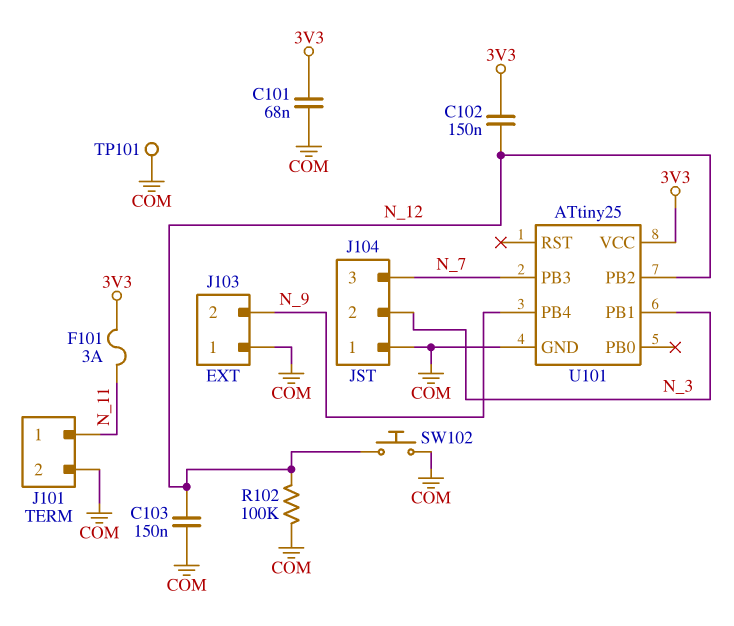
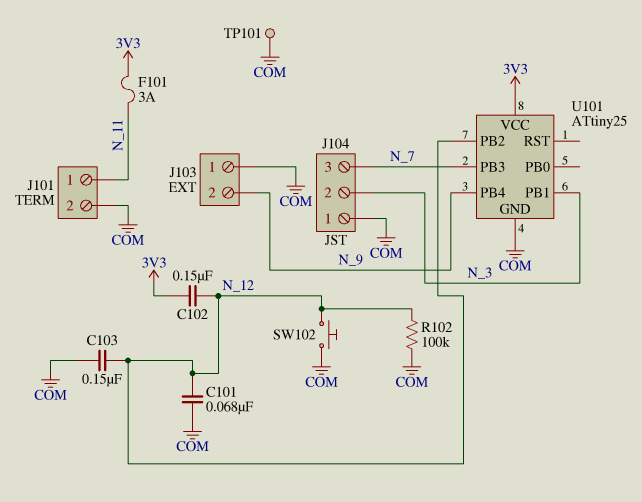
C101: 68nF (3V3, COM) -> 68nF (COM, N_12)

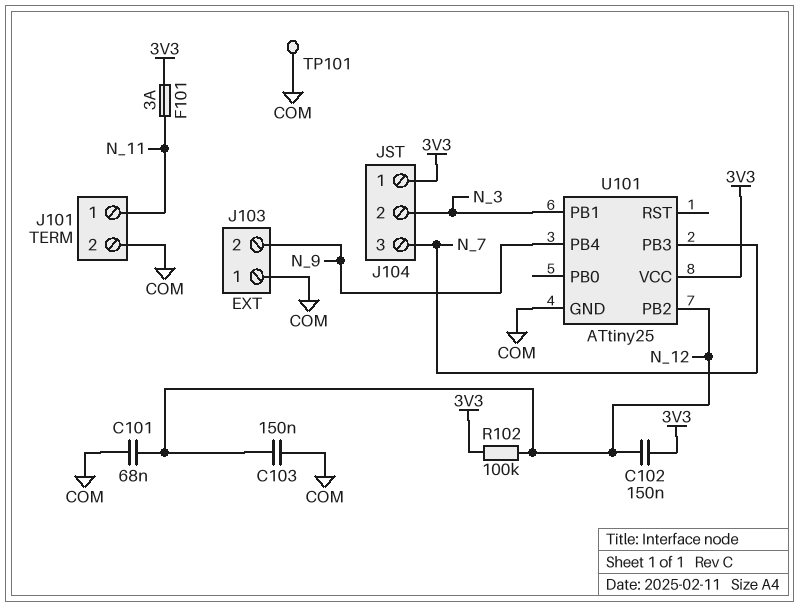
J104 pin 1: COM -> 3V3
R102: 100k (COM, N_12) -> 100k (3V3, N_12)
SW102: button (COM, N_12) -> none

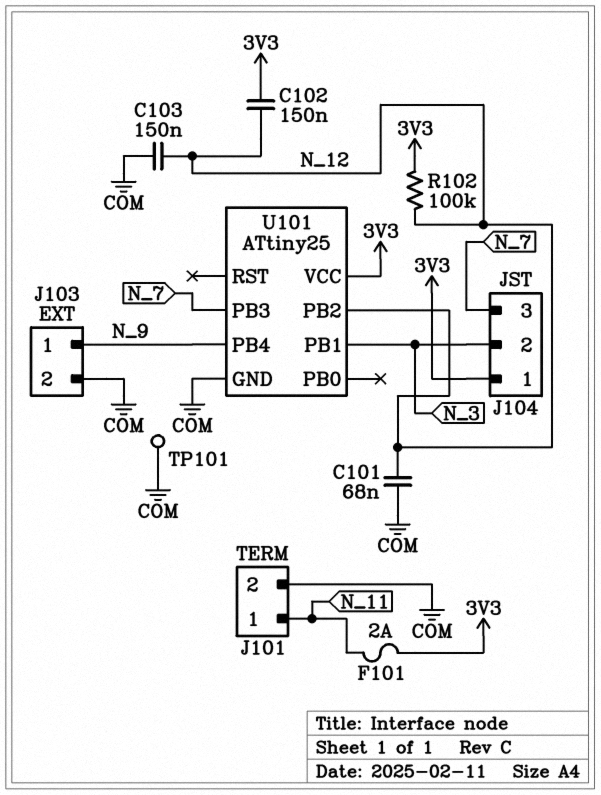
F101: 3A (3V3, N_11) -> 2A (3V3, N_11)
J103 pin 1: COM -> N_9
J103 pin 2: N_9 -> COM

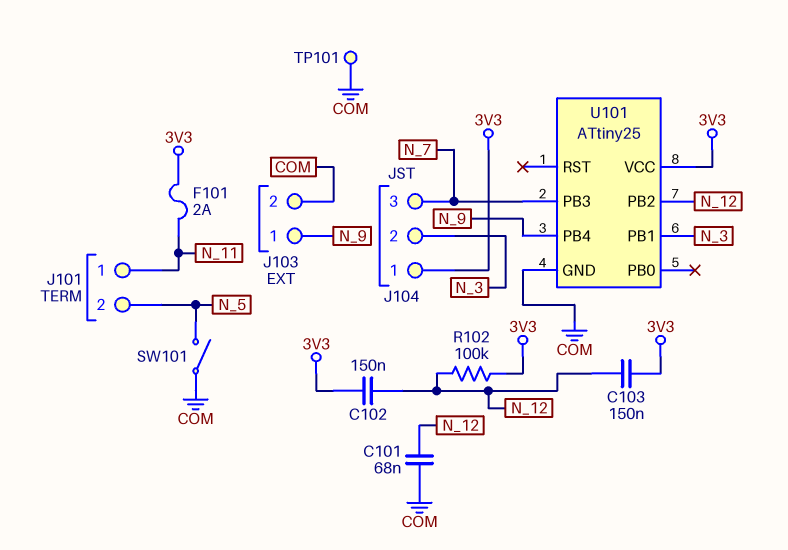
C103: 150nF (COM, N_12) -> 150nF (3V3, N_12)
J101 pin 2: COM -> N_5
SW101: none -> switch (COM, N_5)

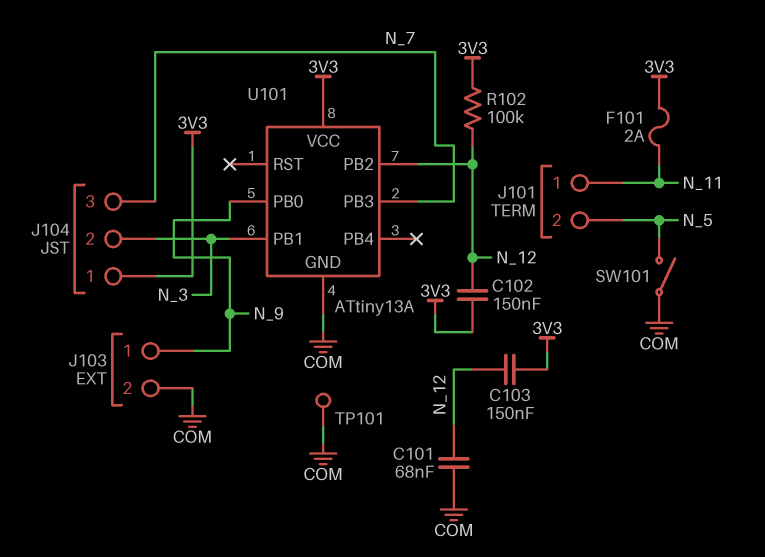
U101: ATtiny25 -> ATtiny13A
U101 pin PB0: none -> N_9
U101 pin PB4: N_9 -> none

